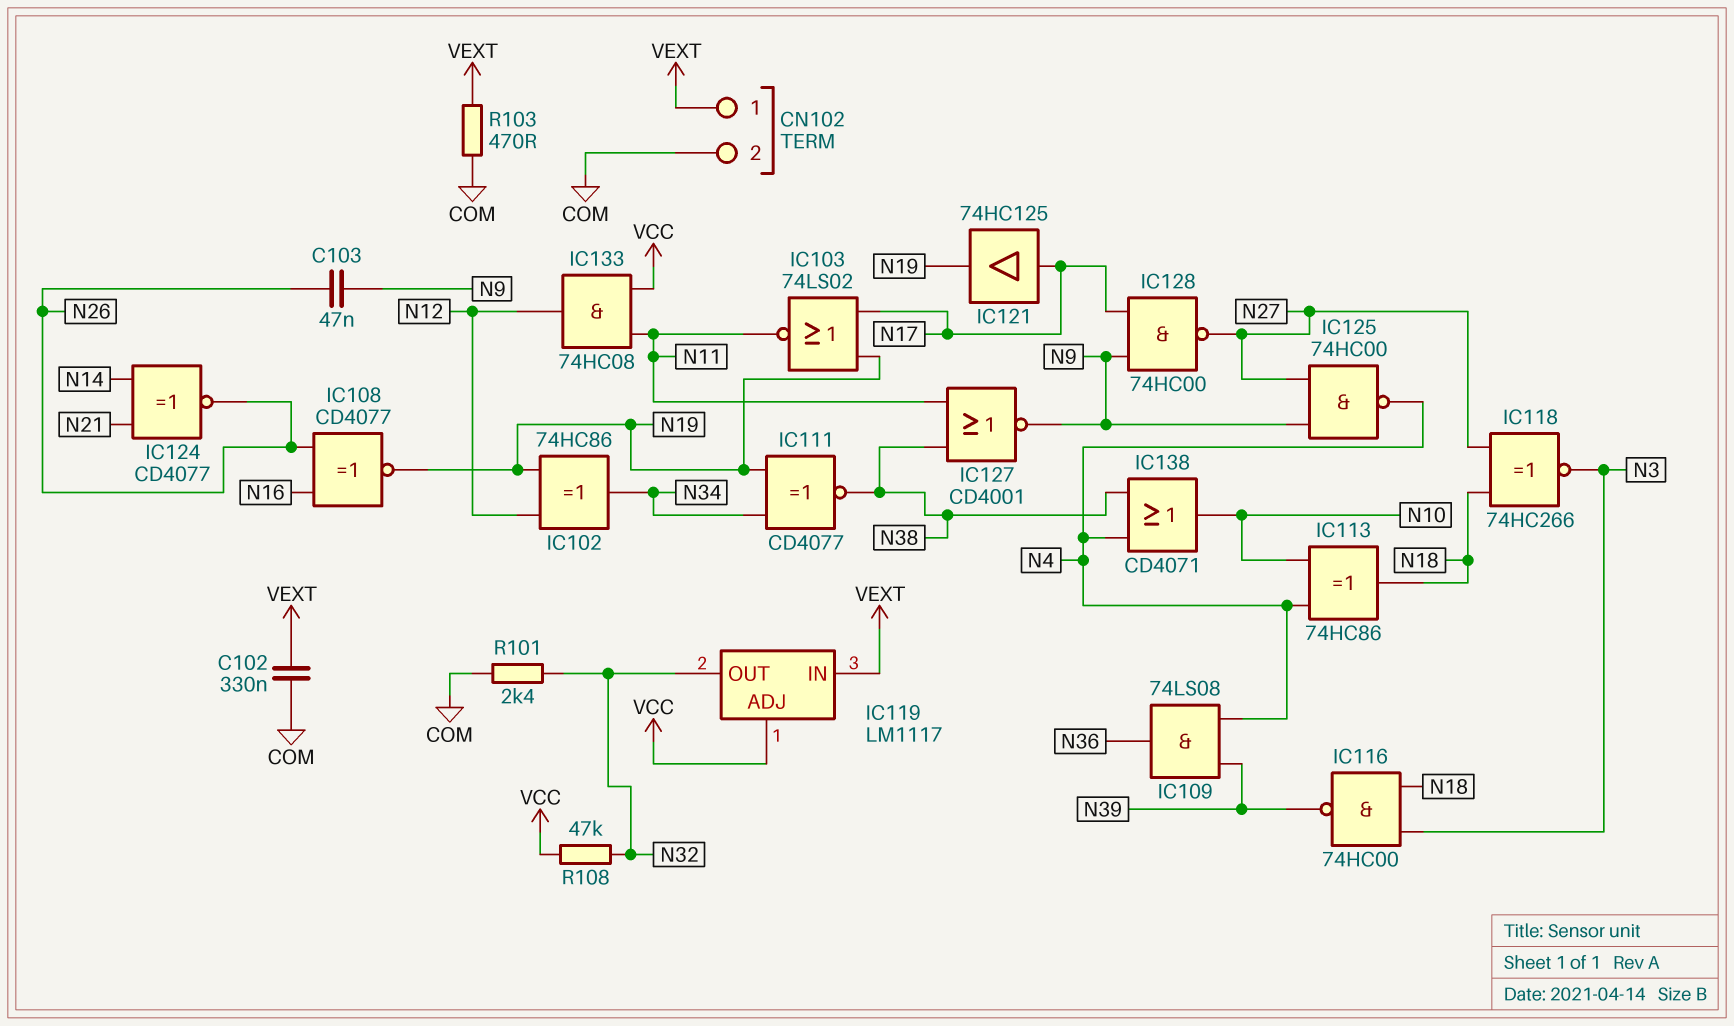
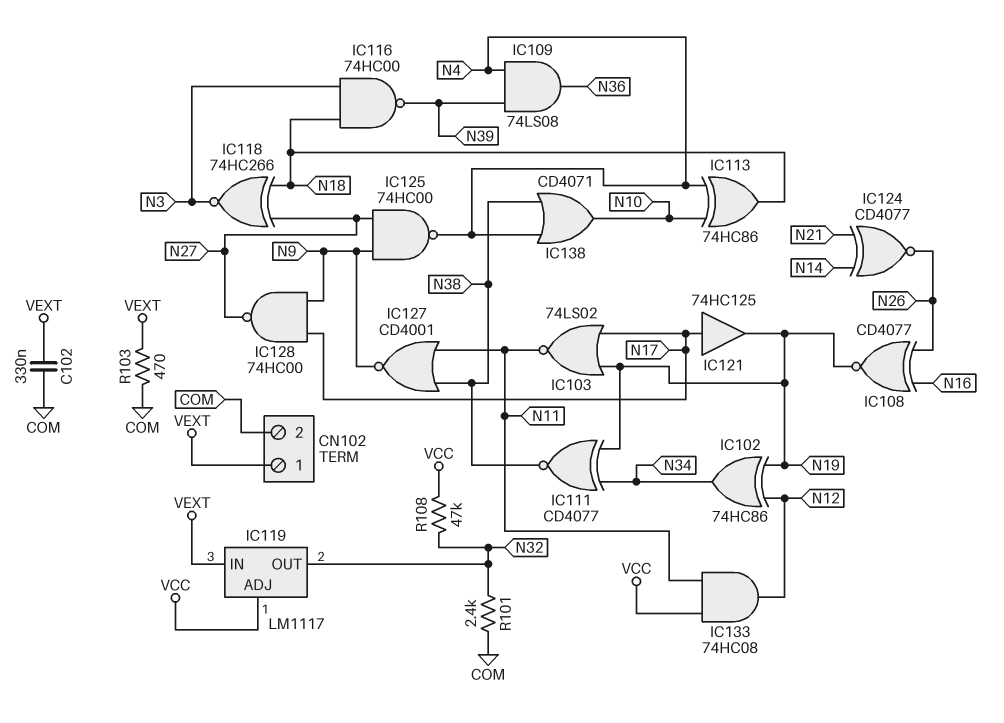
C103: 47nF (N9, N26) -> none

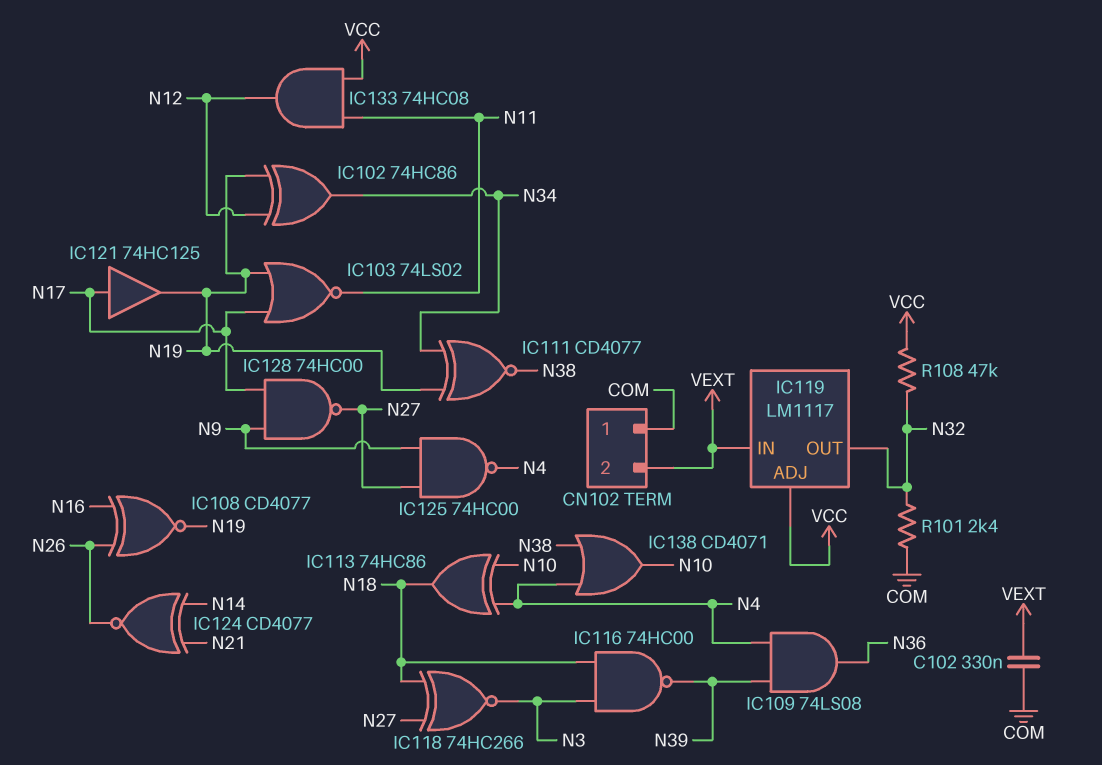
CN102 pin 1: VEXT -> COM
CN102 pin 2: COM -> VEXT
IC127: NOR CD4001 (in N11, in N38, out N9) -> none
R103: 470 (COM, VEXT) -> none

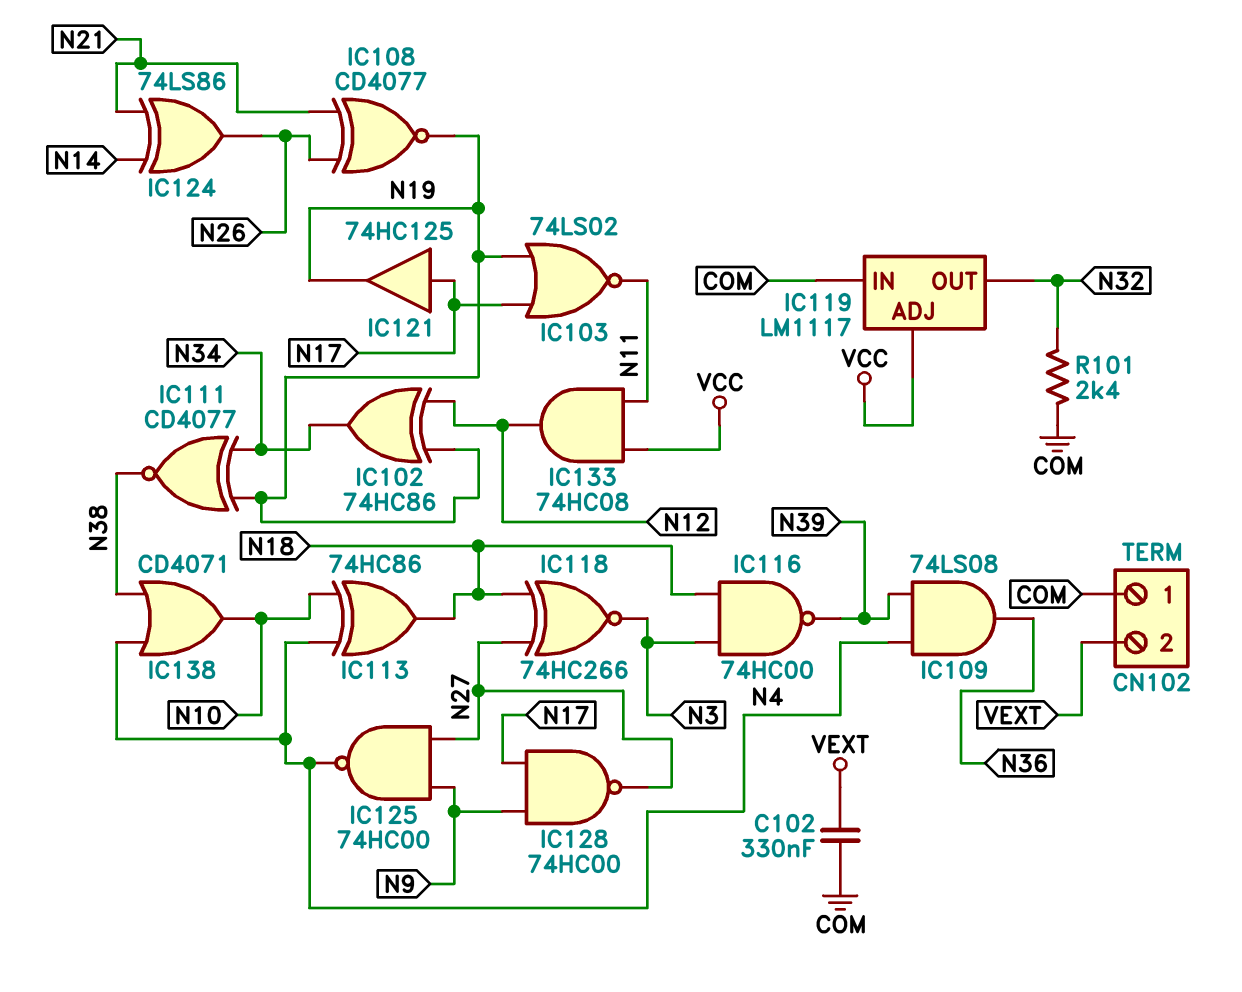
IC108: XNOR CD4077 (in N16, in N26, out N19) -> XNOR CD4077 (in N21, in N26, out N19)
IC119 pin IN: VEXT -> COM
IC124: XNOR CD4077 (in N14, in N21, out N26) -> XOR 74LS86 (in N14, in N21, out N26)
R108: 47k (N32, VCC) -> none

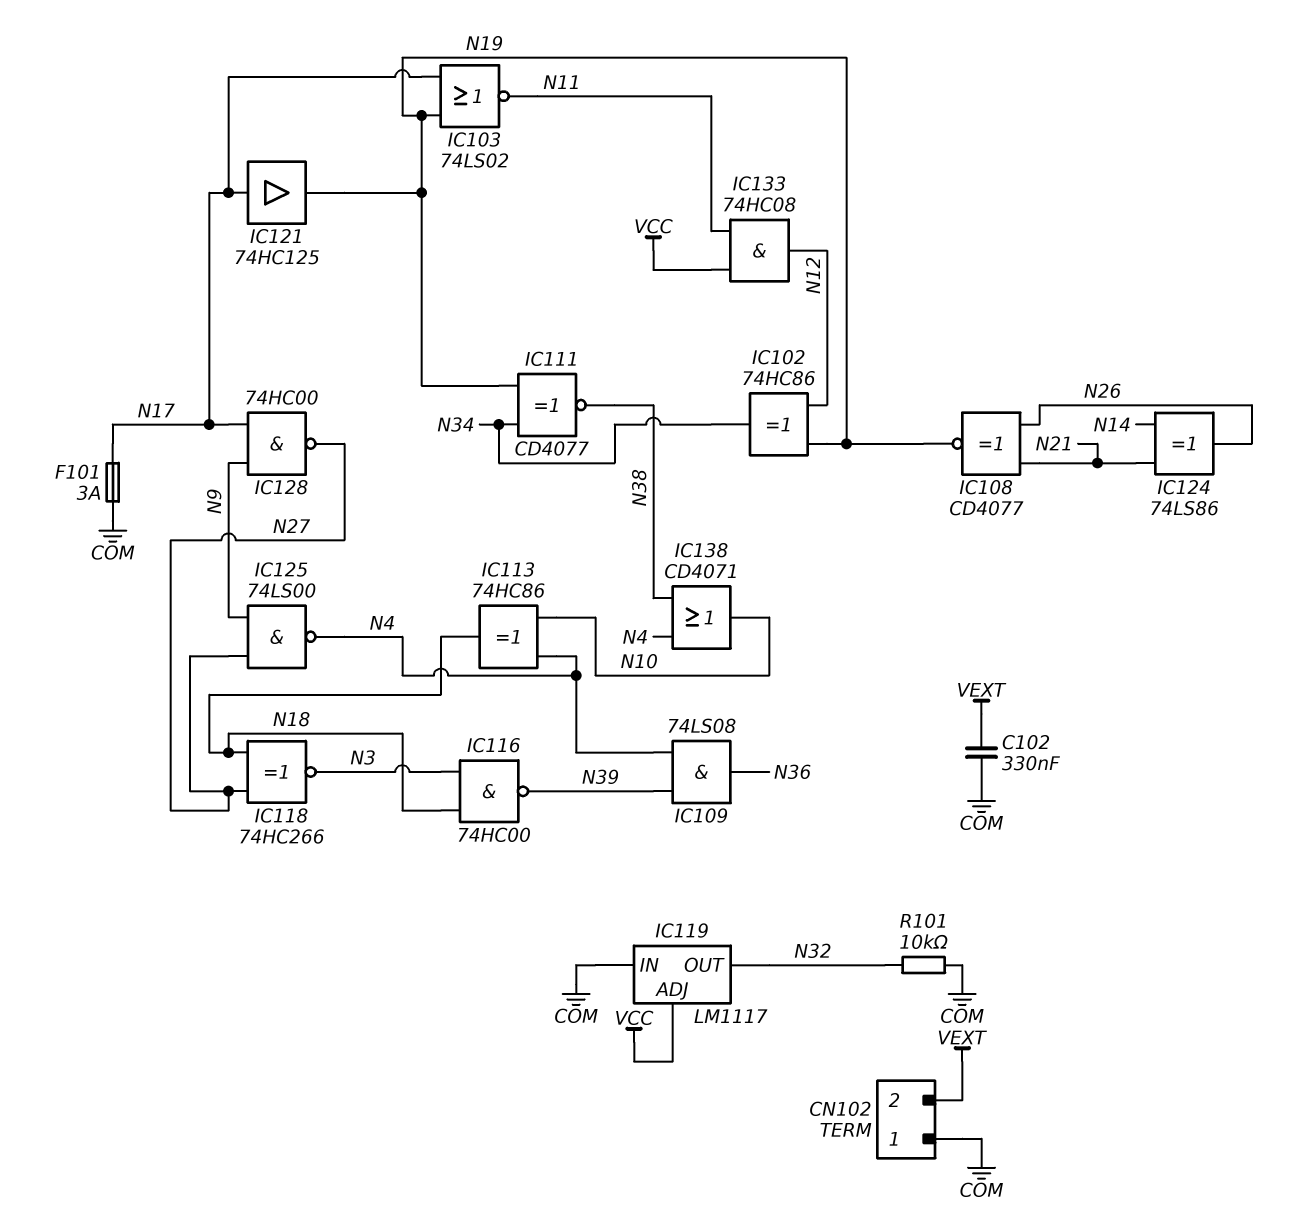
F101: none -> 3A (COM, N17)
IC125: NAND 74HC00 (in N9, in N27, out N4) -> NAND 74LS00 (in N9, in N27, out N4)
R101: 2.4k (COM, N32) -> 10k (COM, N32)

